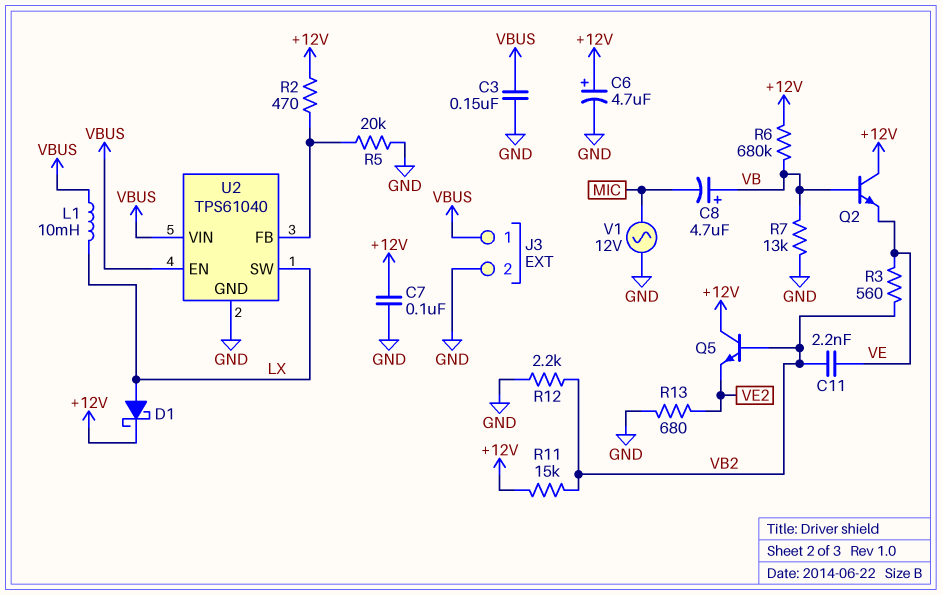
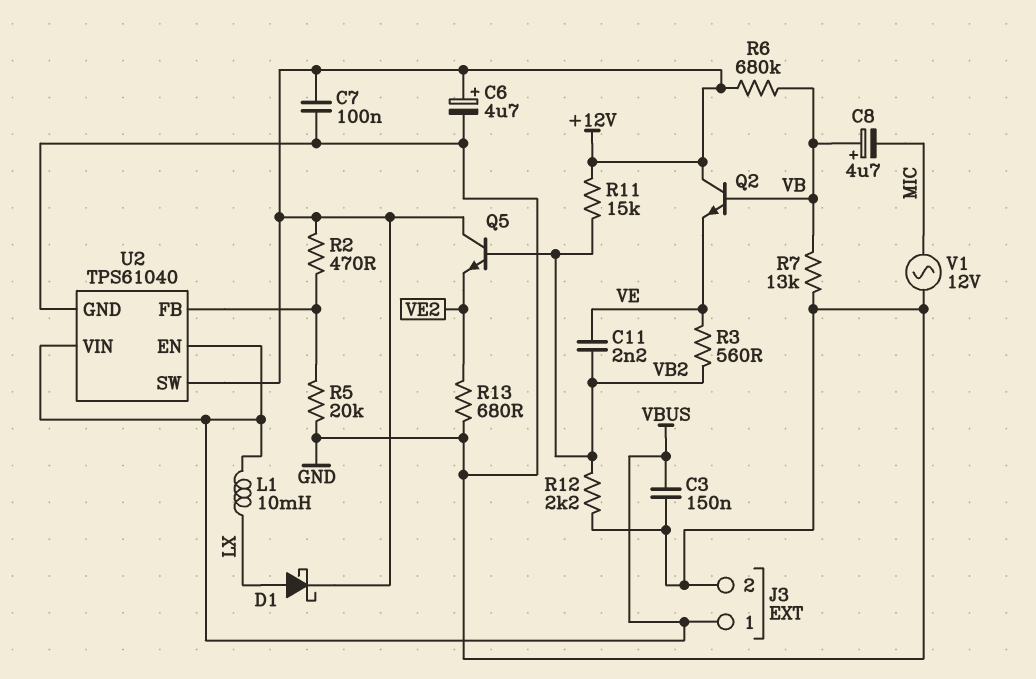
U2 pin SW: LX -> +12V

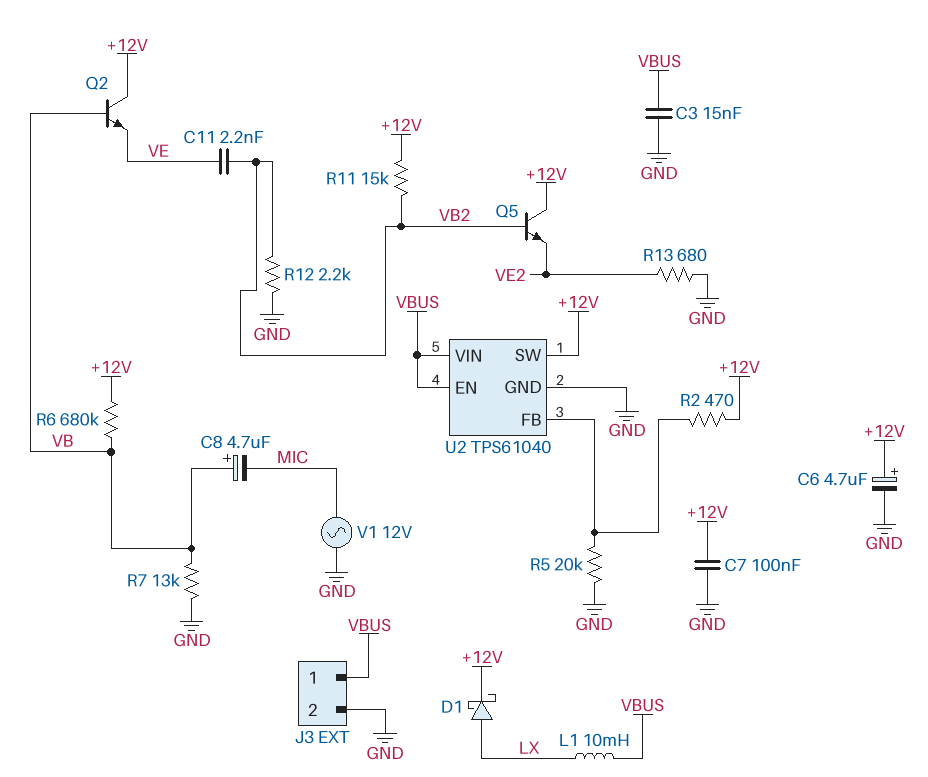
C3: 150nF (GND, VBUS) -> 15nF (GND, VBUS)
R3: 560 (VB2, VE) -> none

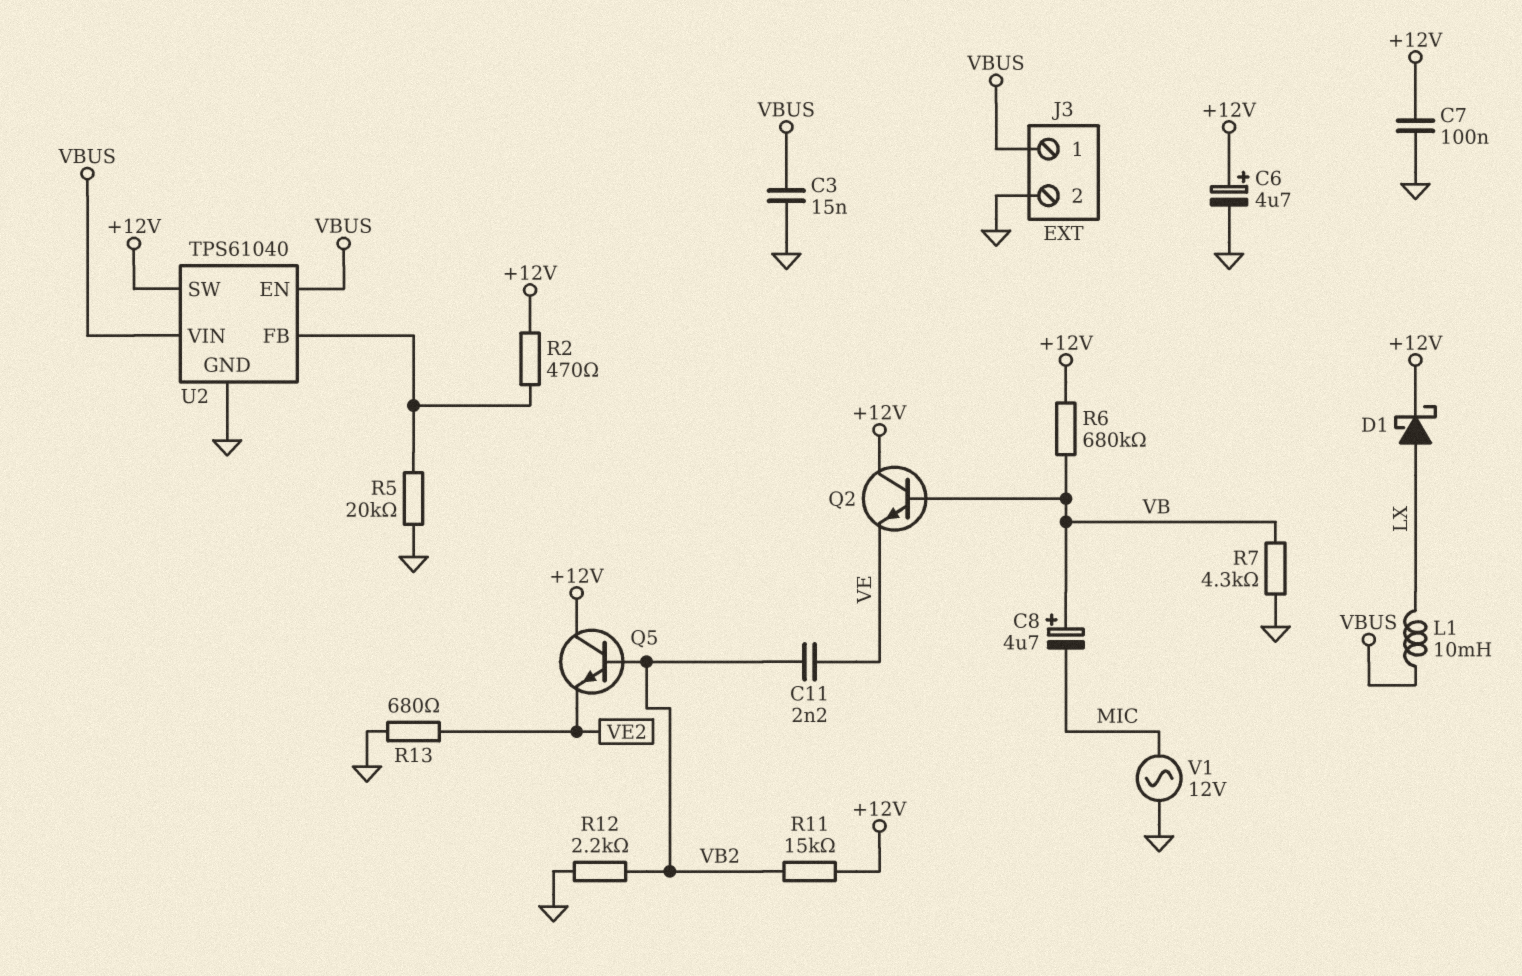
R7: 13k (GND, VB) -> 4.3k (GND, VB)

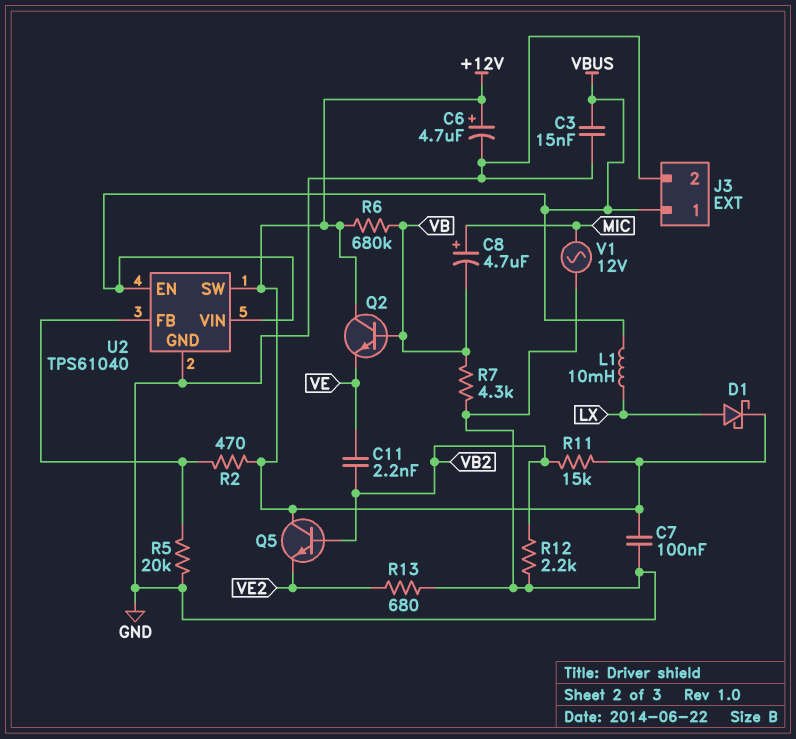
C8: 4.7uF (plus VB, minus MIC) -> 4.7uF (plus MIC, minus VB)

